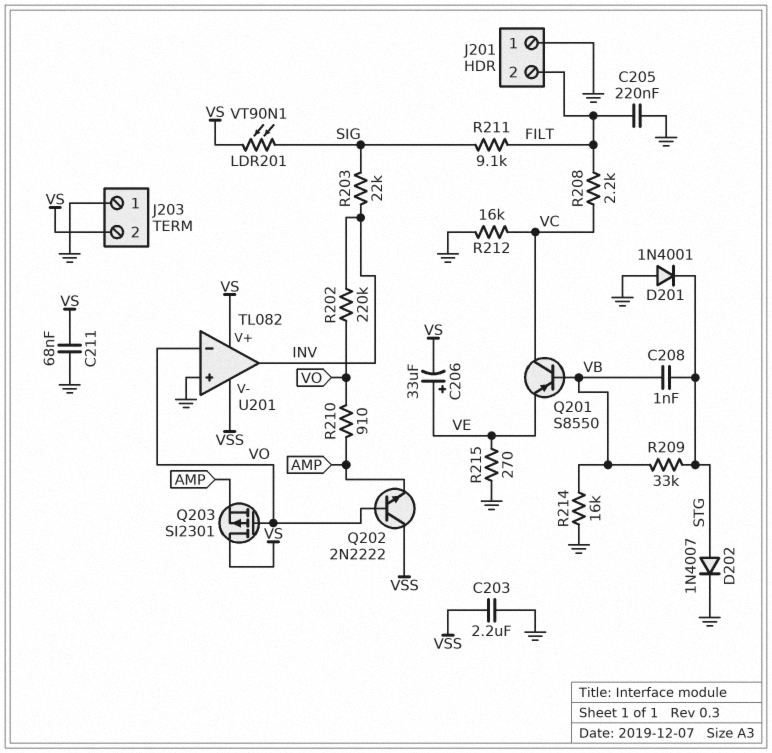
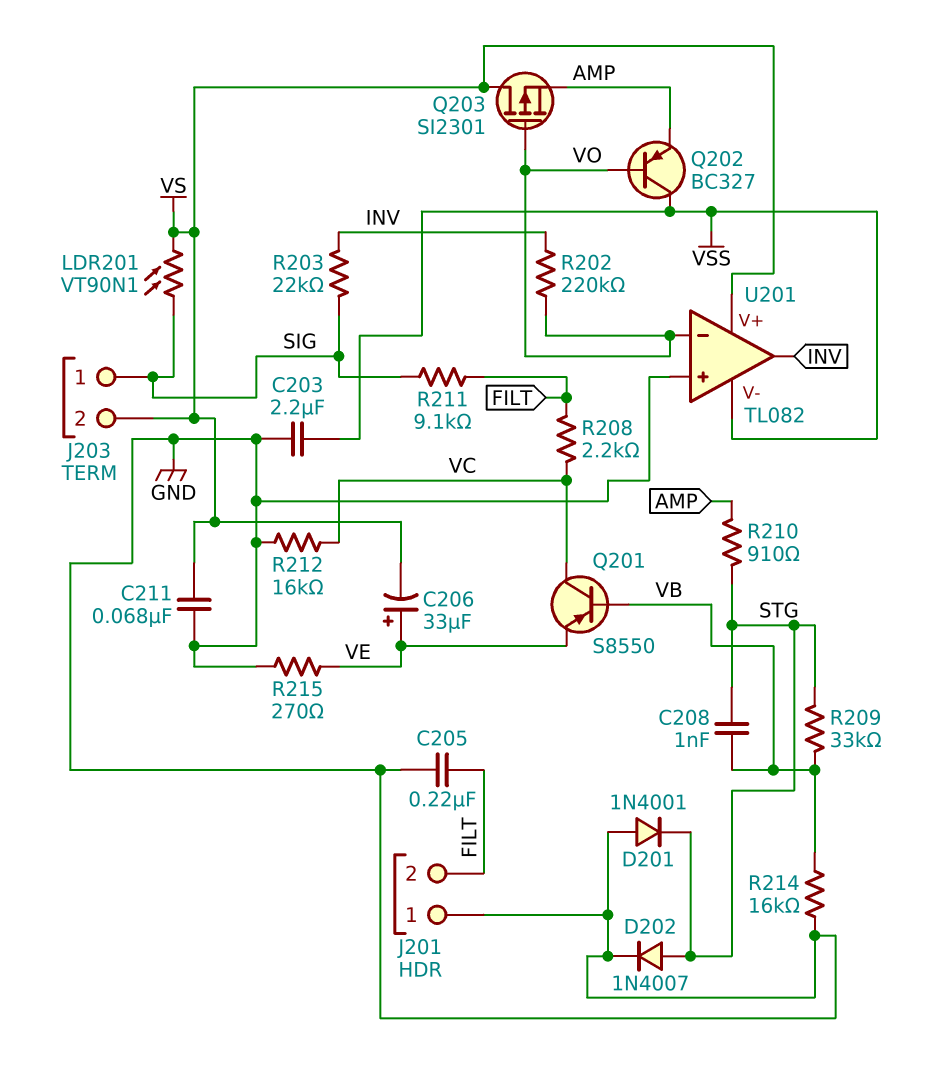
J203 pin 1: GND -> SIG
Q202: NPN 2N2222 (B VO, C VSS, E AMP) -> PNP BC327 (B VO, C VSS, E AMP)
R210: 910 (AMP, VO) -> 910 (AMP, STG)

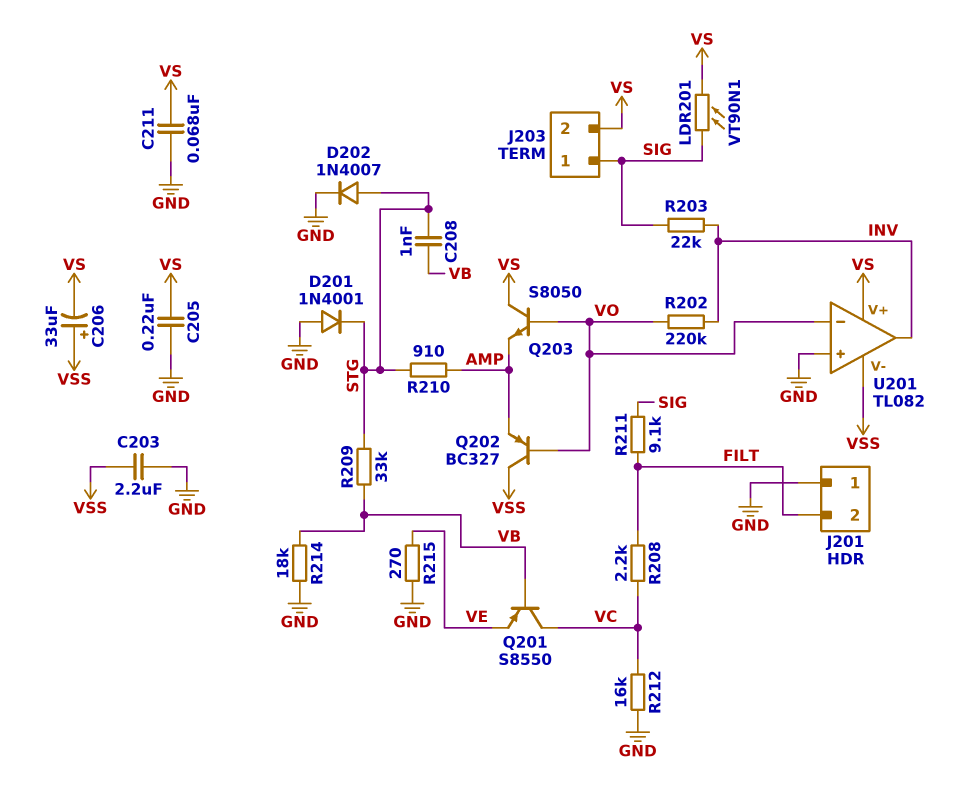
C205: 220nF (FILT, GND) -> 220nF (GND, VS)
C206: 33uF (plus VE, minus VS) -> 33uF (plus VSS, minus VS)
Q203: PMOS SI2301 (G VO, D VS, S AMP) -> NPN S8050 (B VO, C VS, E AMP)
R214: 16k (GND, VB) -> 18k (GND, VB)

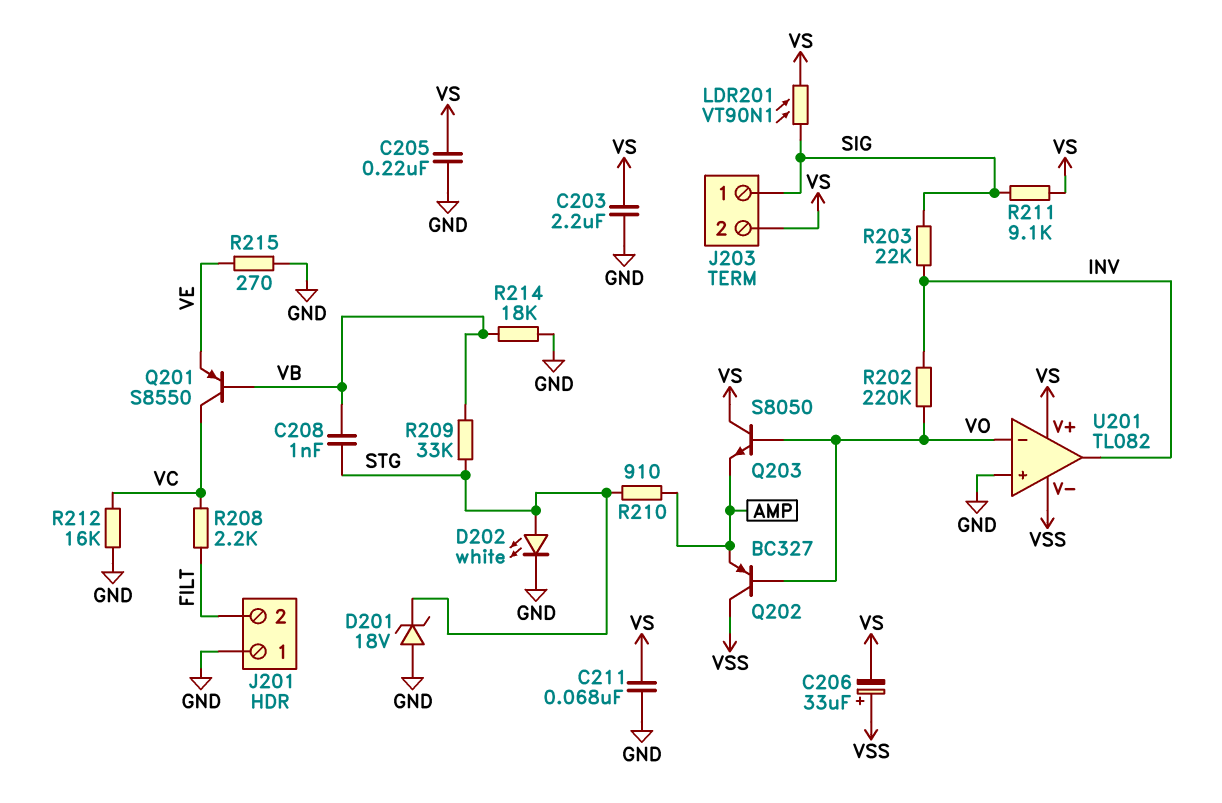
C203: 2.2uF (GND, VSS) -> 2.2uF (GND, VS)
D201: diode 1N4001 (A GND, K STG) -> zener 18V (A GND, K STG)
D202: diode 1N4007 (A STG, K GND) -> LED white (A STG, K GND)
R211: 9.1k (FILT, SIG) -> 9.1k (SIG, VS)

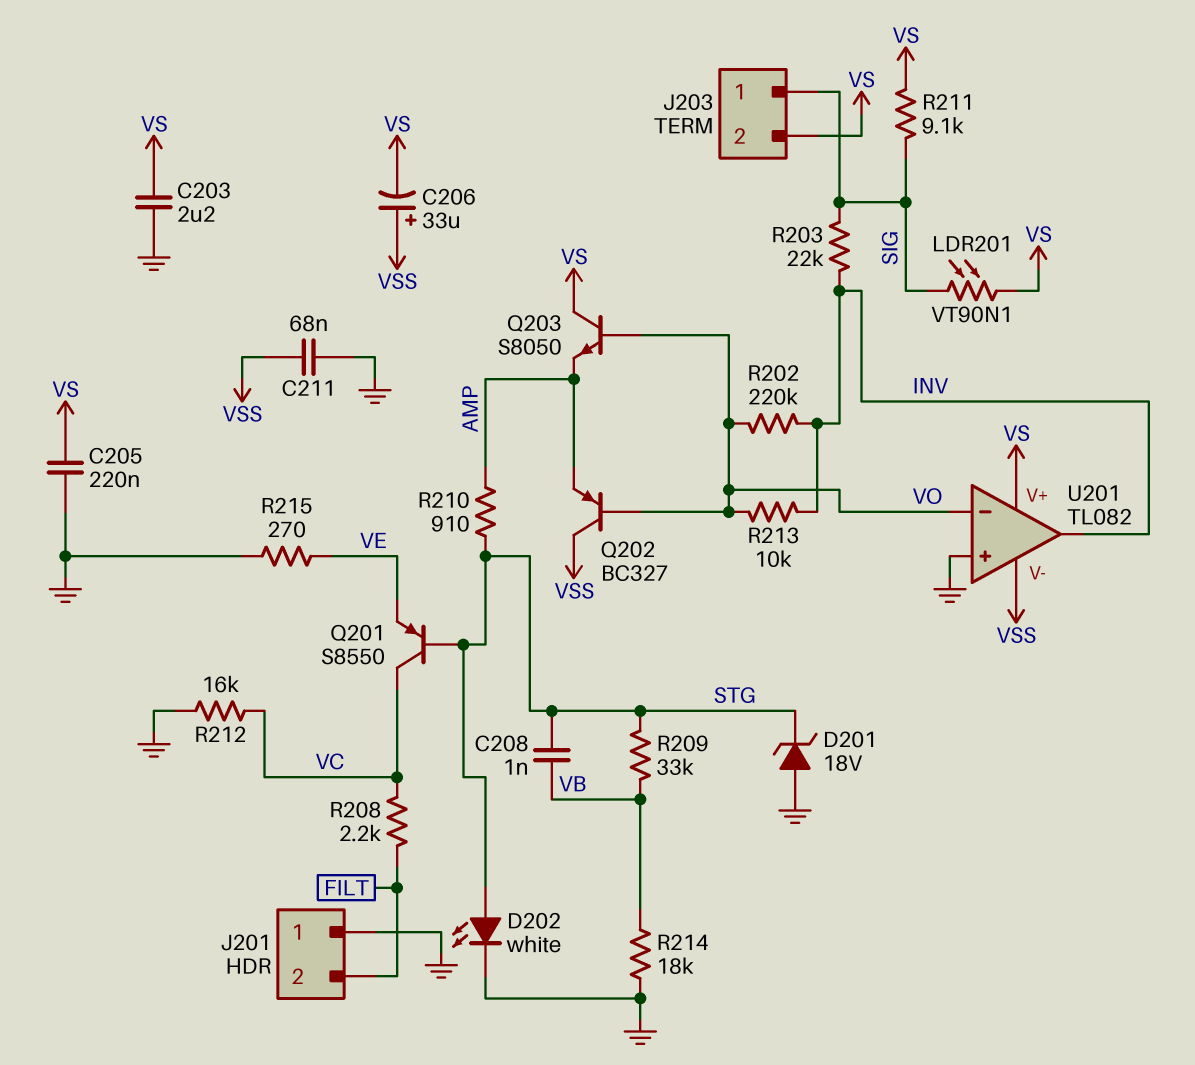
C211: 68nF (GND, VS) -> 68nF (GND, VSS)
Q201: PNP S8550 (B VB, C VC, E VE) -> PNP S8550 (B STG, C VC, E VE)
R213: none -> 10k (INV, VO)

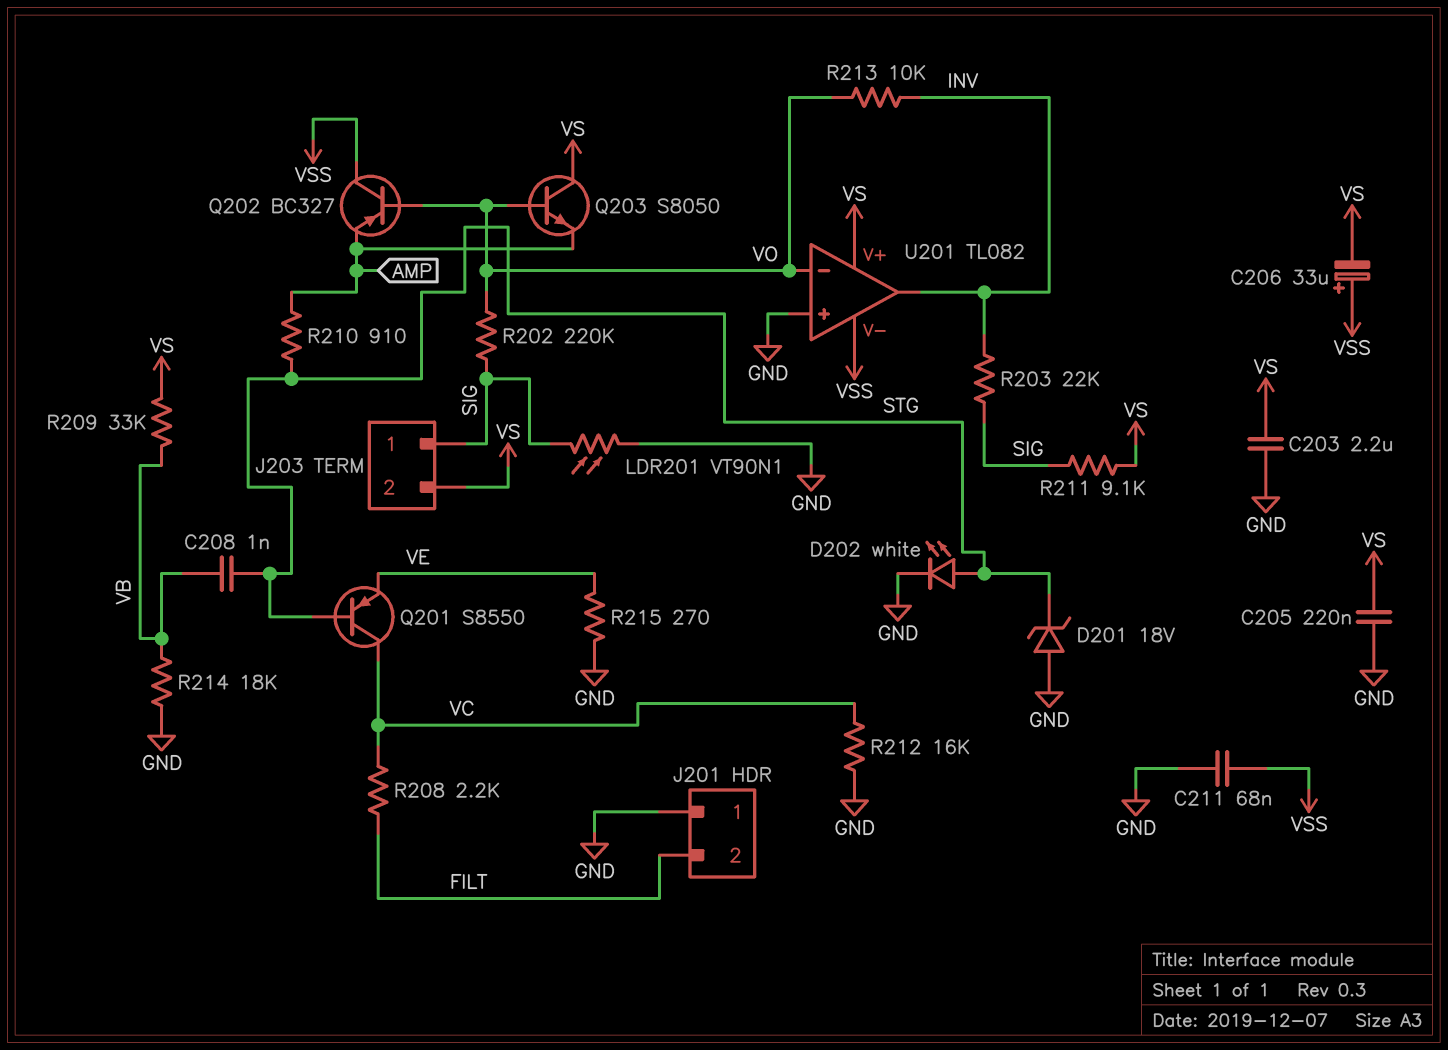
LDR201: VT90N1 (SIG, VS) -> VT90N1 (GND, SIG)
R202: 220k (INV, VO) -> 220k (SIG, VO)
R209: 33k (STG, VB) -> 33k (VB, VS)

